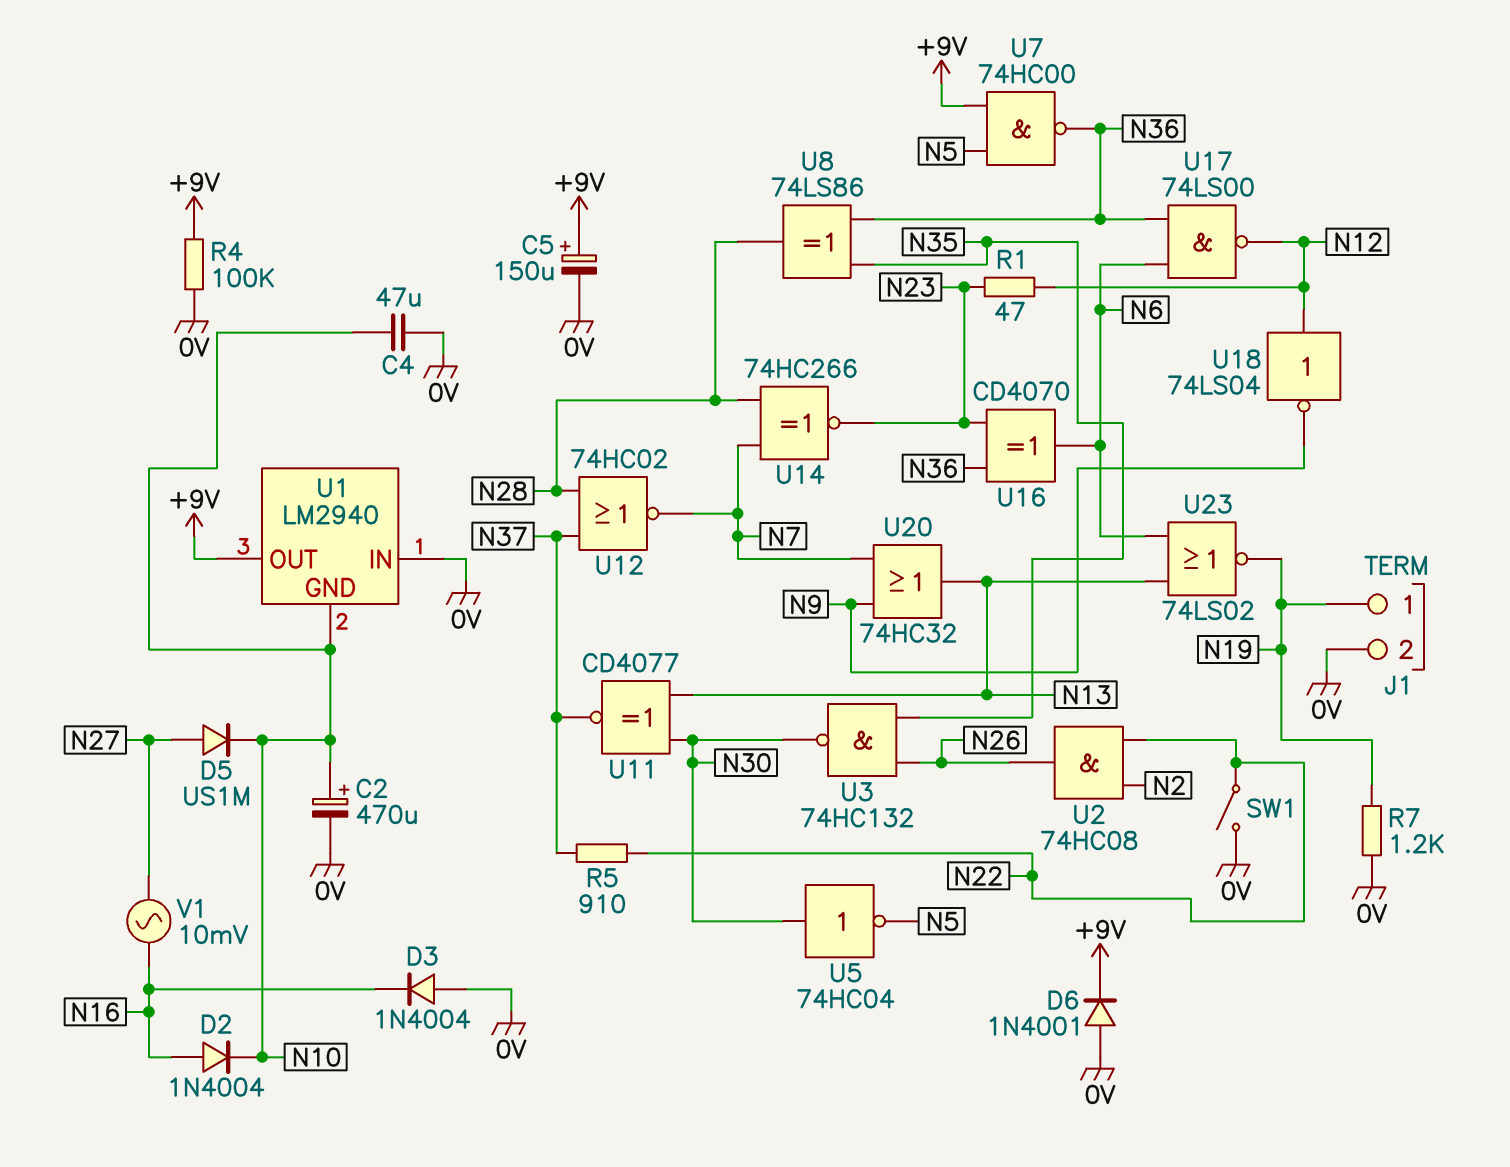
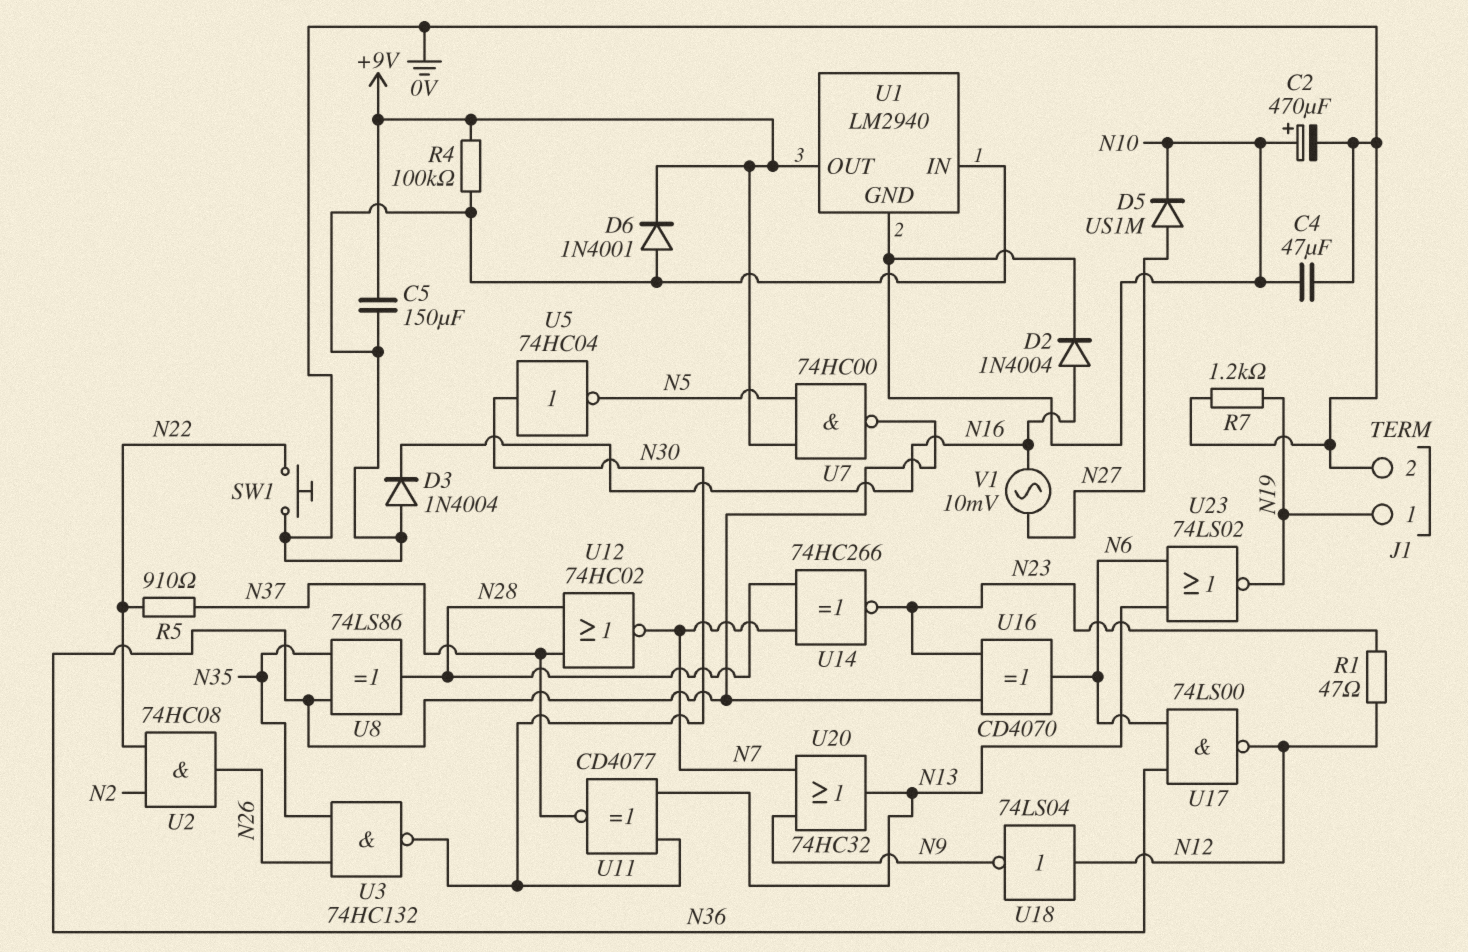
C5: 150uF (plus +9V, minus 0V) -> 150uF (+9V, 0V)
SW1: switch (0V, N22) -> button (0V, N22)

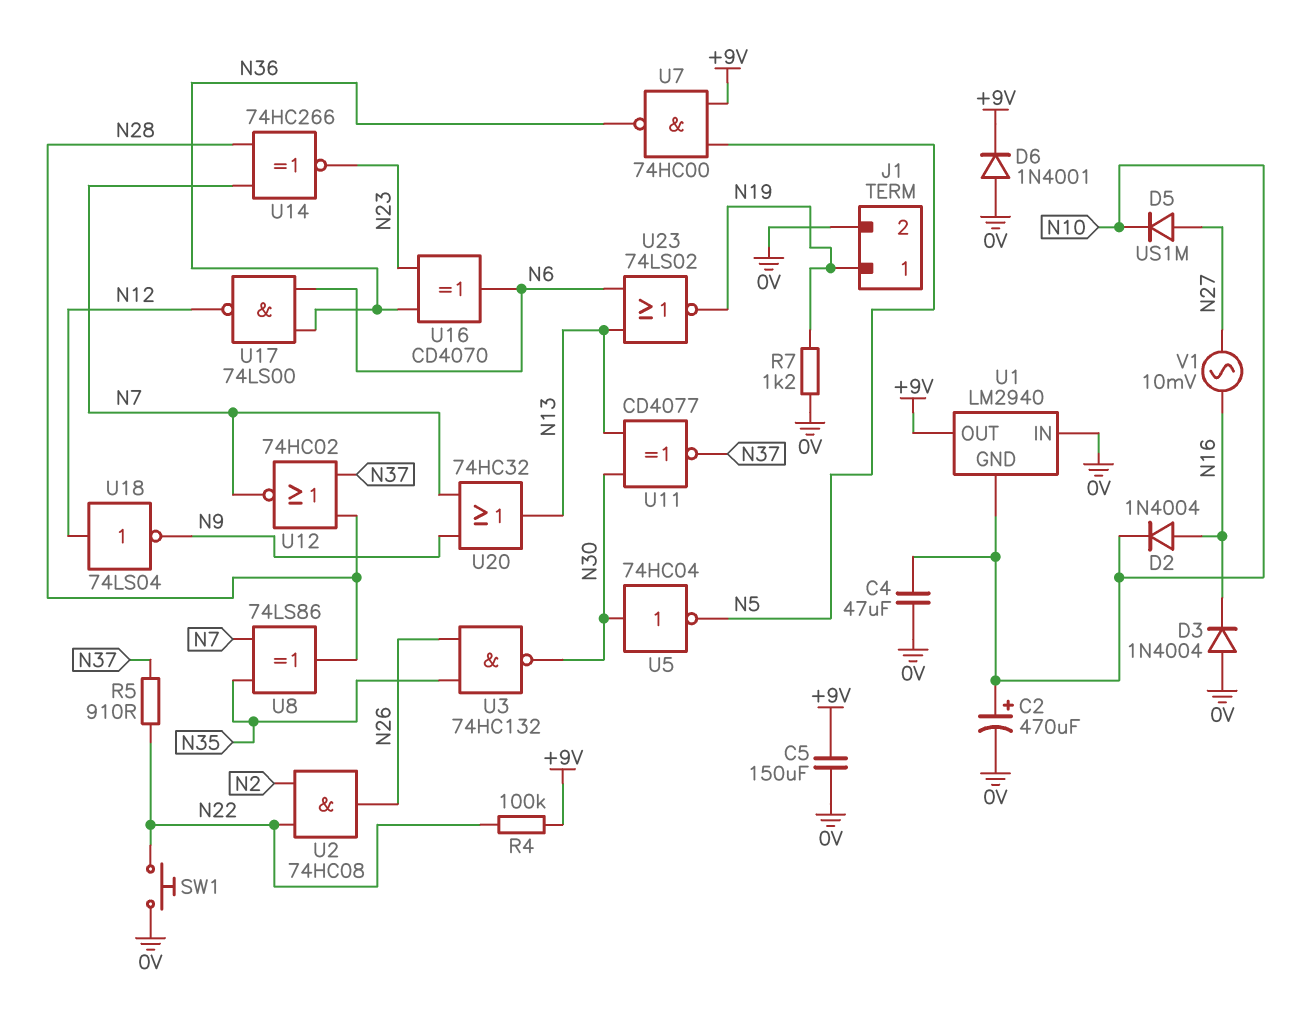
R1: 47 (N12, N23) -> none
R4: 100k (+9V, 0V) -> 100k (+9V, N22)
U8: XOR 74LS86 (in N35, in N36, out N28) -> XOR 74LS86 (in N7, in N35, out N28)

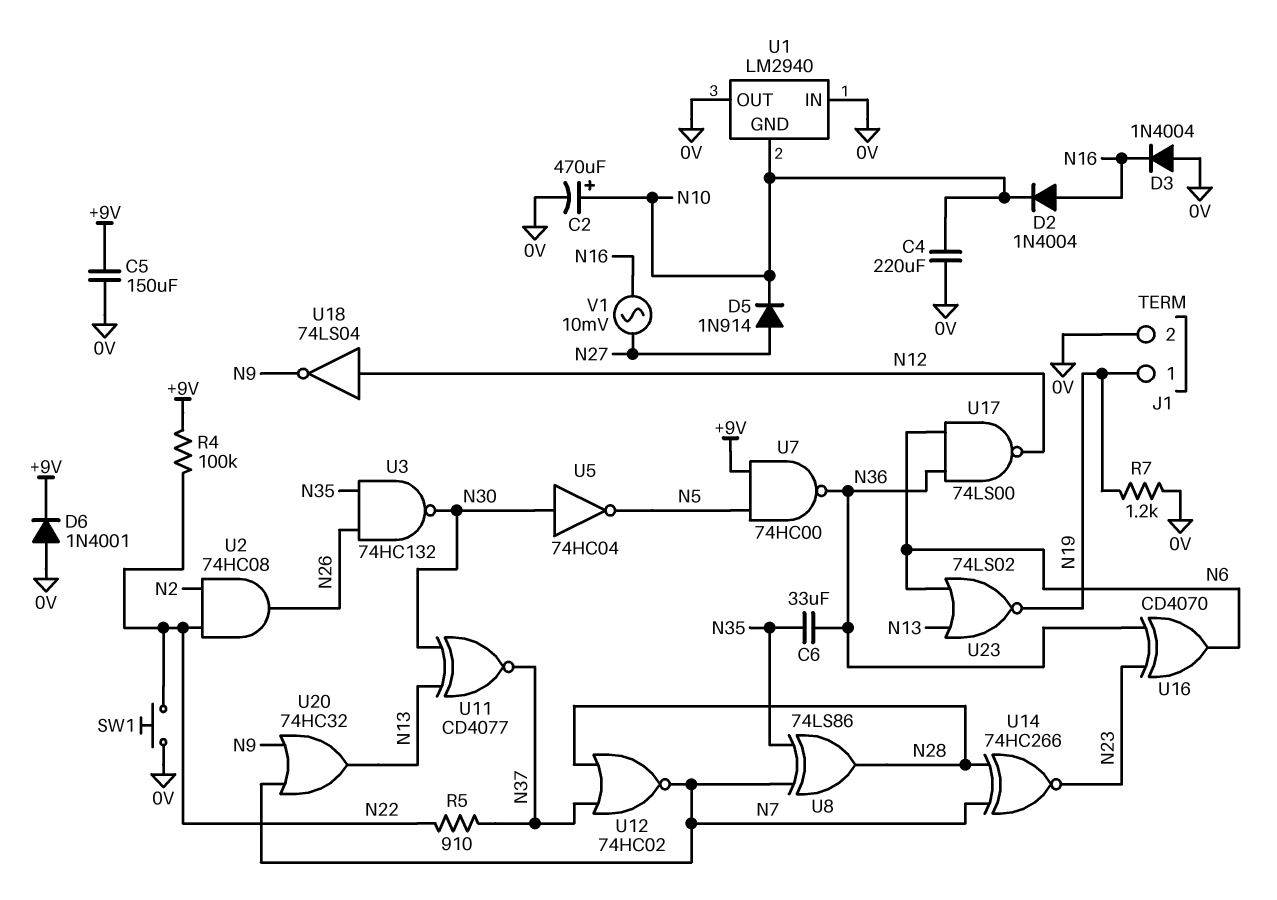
C4: 47uF (0V, N10) -> 220uF (0V, N10)
C6: none -> 33uF (N35, N36)
D5: diode US1M (A N27, K N10) -> diode 1N914 (A N27, K N10)
U1 pin OUT: +9V -> 0V

